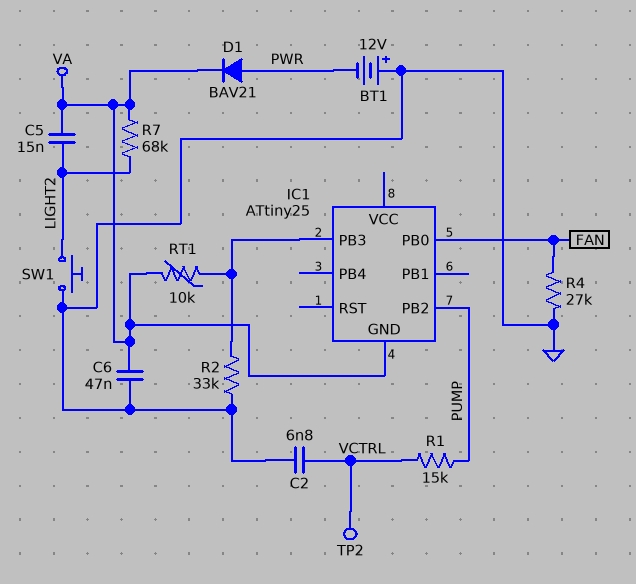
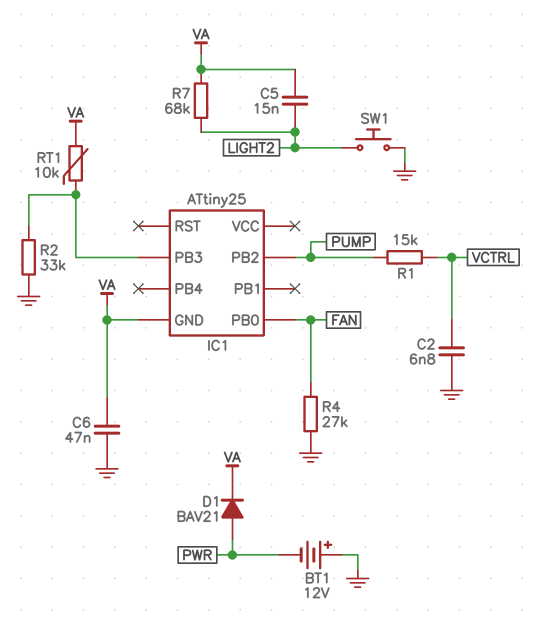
TP2: test point (VCTRL) -> none

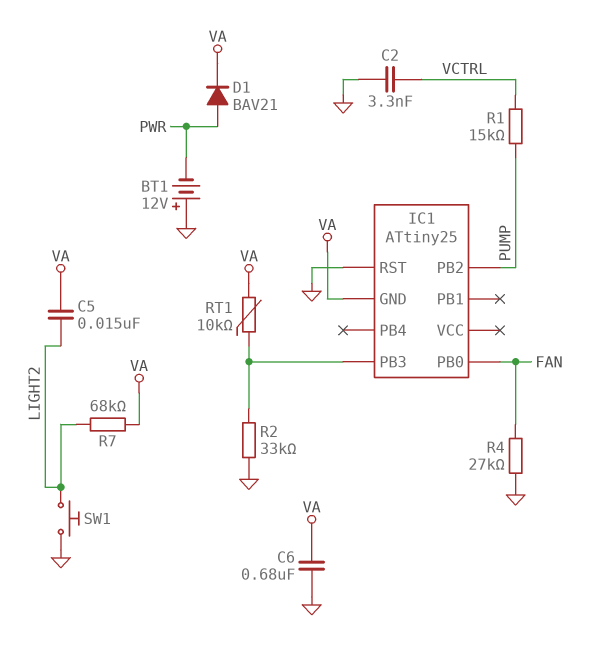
C2: 6.8nF (GND, VCTRL) -> 3.3nF (GND, VCTRL)
C6: 47nF (GND, VA) -> 680nF (GND, VA)
IC1 pin RST: none -> GND

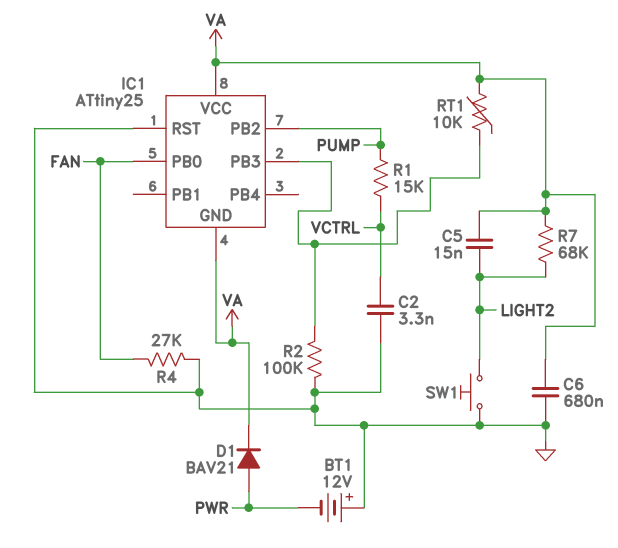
IC1 pin VCC: none -> VA
R2: 33k (GND, IC1/PB3) -> 100k (GND, IC1/PB3)

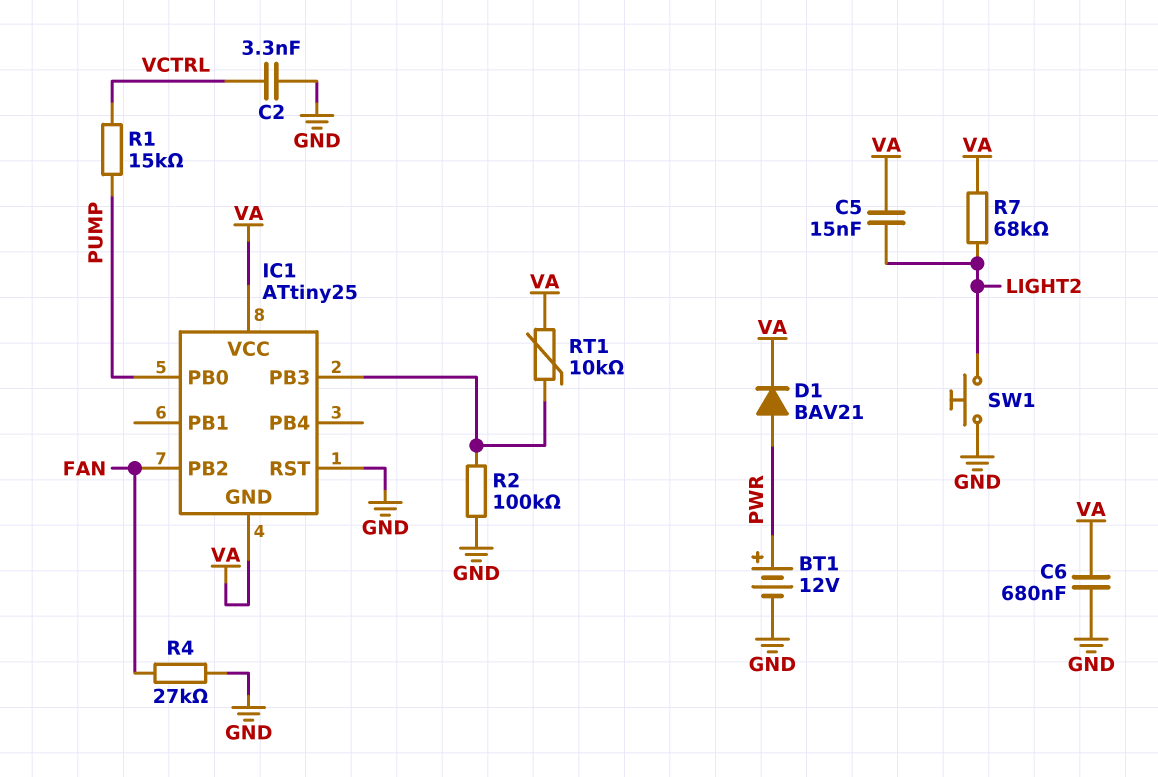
BT1: 12V (plus GND, minus PWR) -> 12V (plus PWR, minus GND)
IC1 pin PB0: FAN -> PUMP
IC1 pin PB2: PUMP -> FAN

